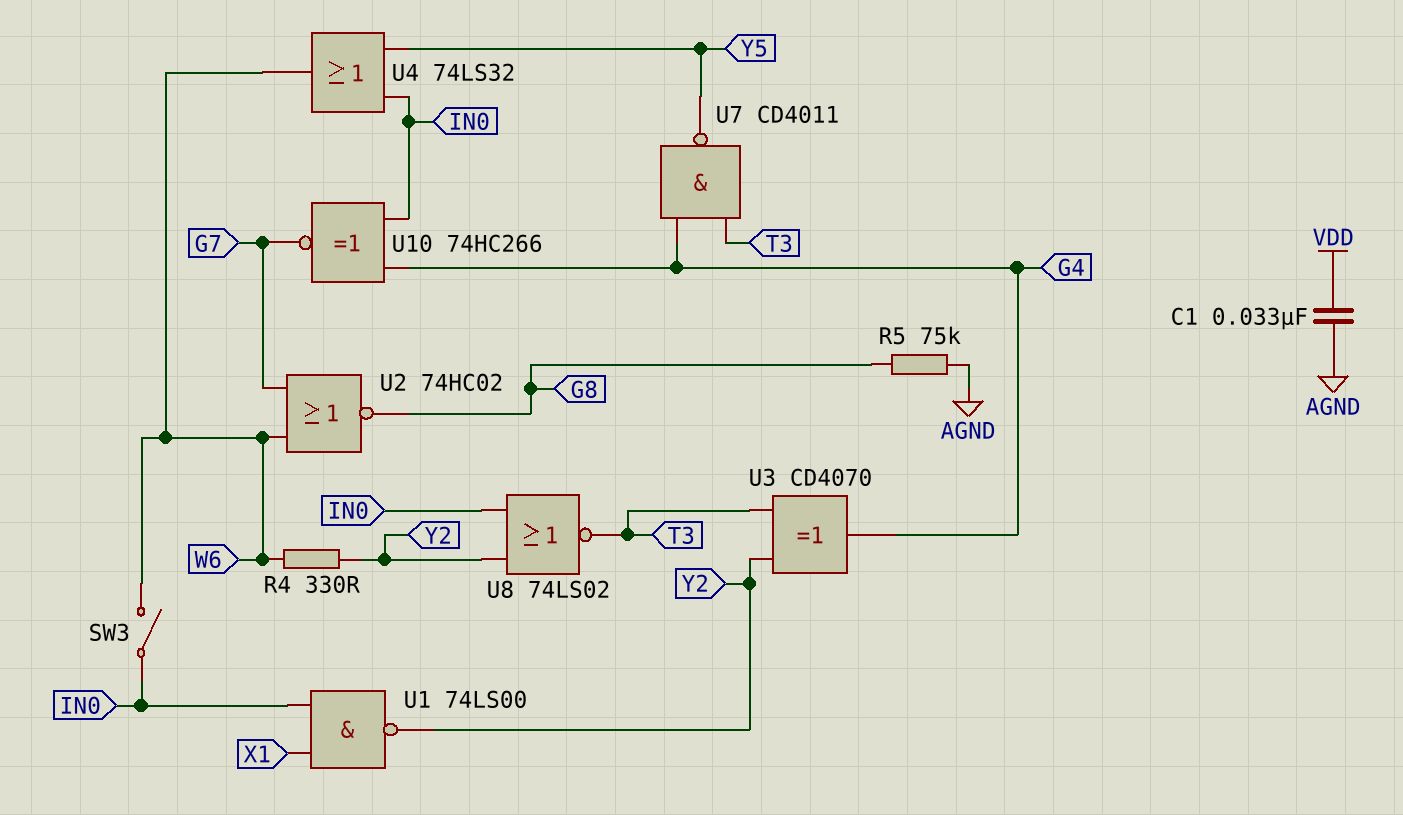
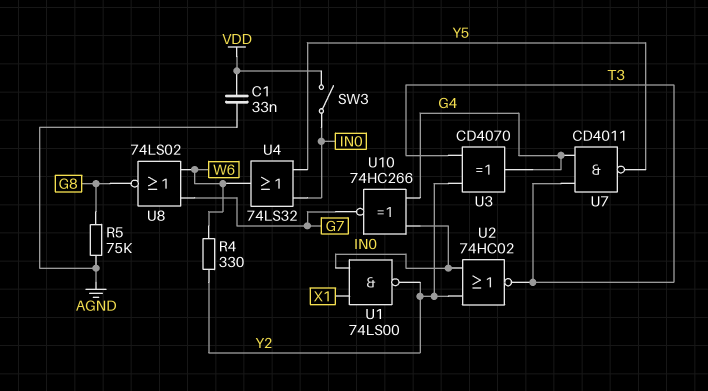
SW3: switch (IN0, W6) -> switch (IN0, VDD)
U2: NOR 74HC02 (in G7, in W6, out G8) -> NOR 74HC02 (in IN0, in Y2, out T3)
U8: NOR 74LS02 (in IN0, in Y2, out T3) -> NOR 74LS02 (in G7, in W6, out G8)

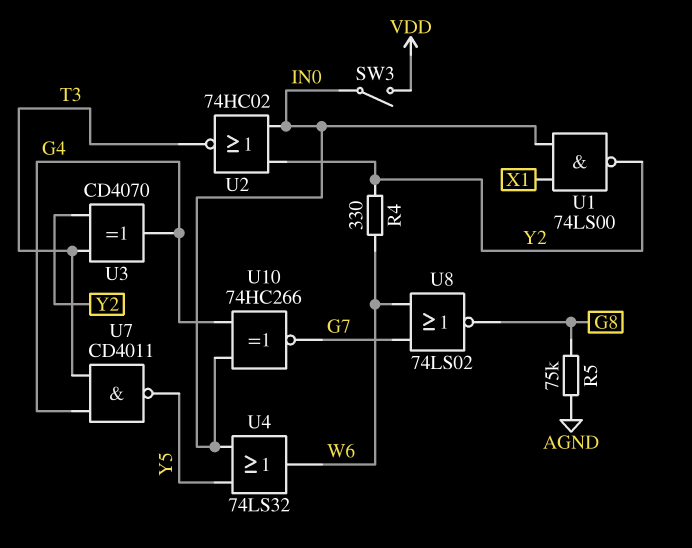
C1: 33nF (AGND, VDD) -> none

